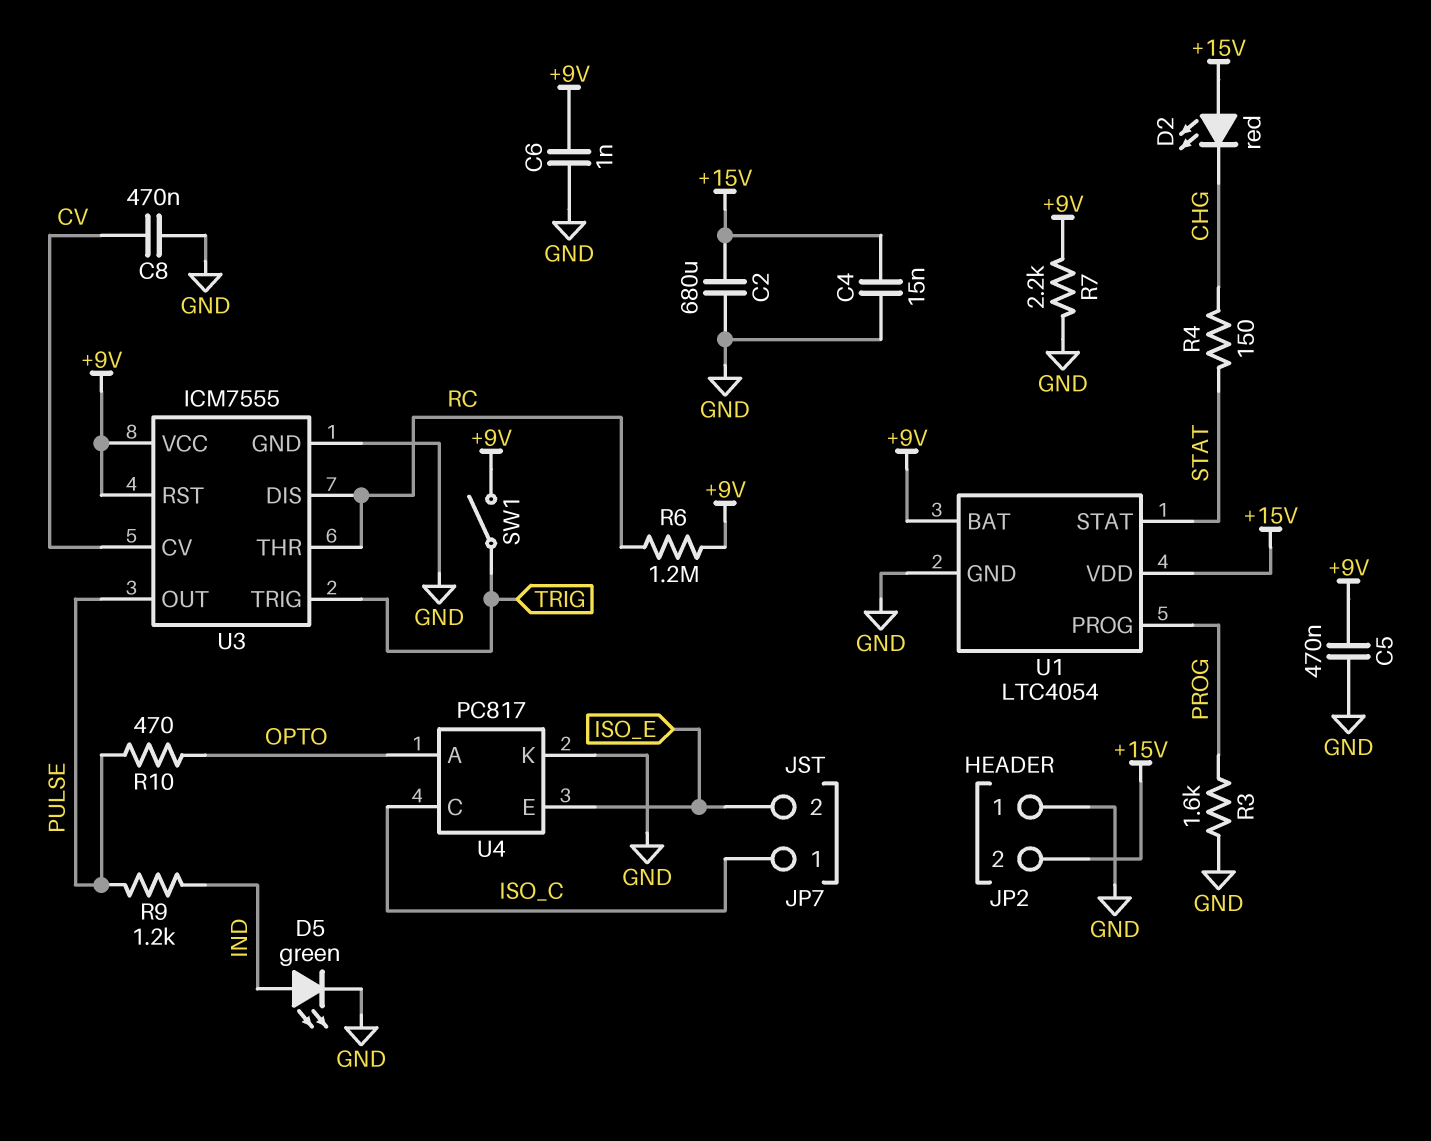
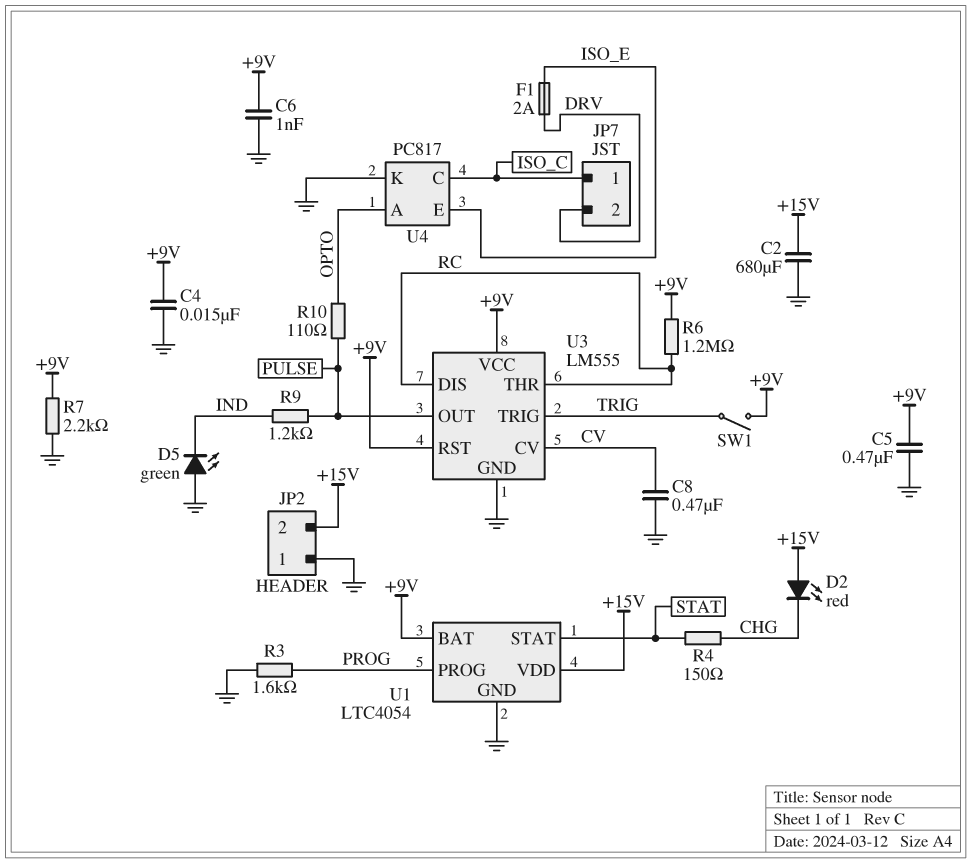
C4: 15nF (+15V, GND) -> 15nF (+9V, GND)
D5: LED green (A IND, K GND) -> LED green (A GND, K IND)
F1: none -> 2A (DRV, ISO_E)
JP7 pin 2: ISO_E -> DRV
R10: 470 (OPTO, PULSE) -> 110 (OPTO, PULSE)
U3: ICM7555 -> LM555

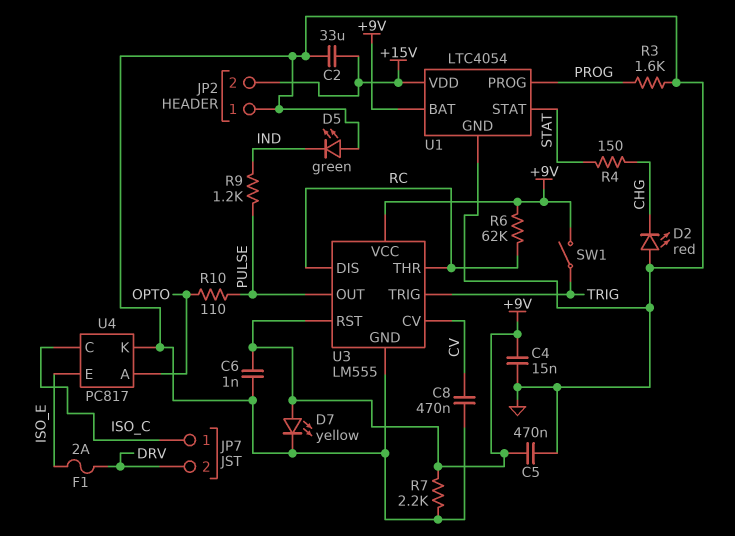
C2: 680uF (+15V, GND) -> 33uF (+15V, GND)
D2: LED red (A +15V, K CHG) -> LED red (A GND, K CHG)
D7: none -> LED yellow (A +9V, K GND)
R6: 1.2M (+9V, RC) -> 62k (+9V, RC)

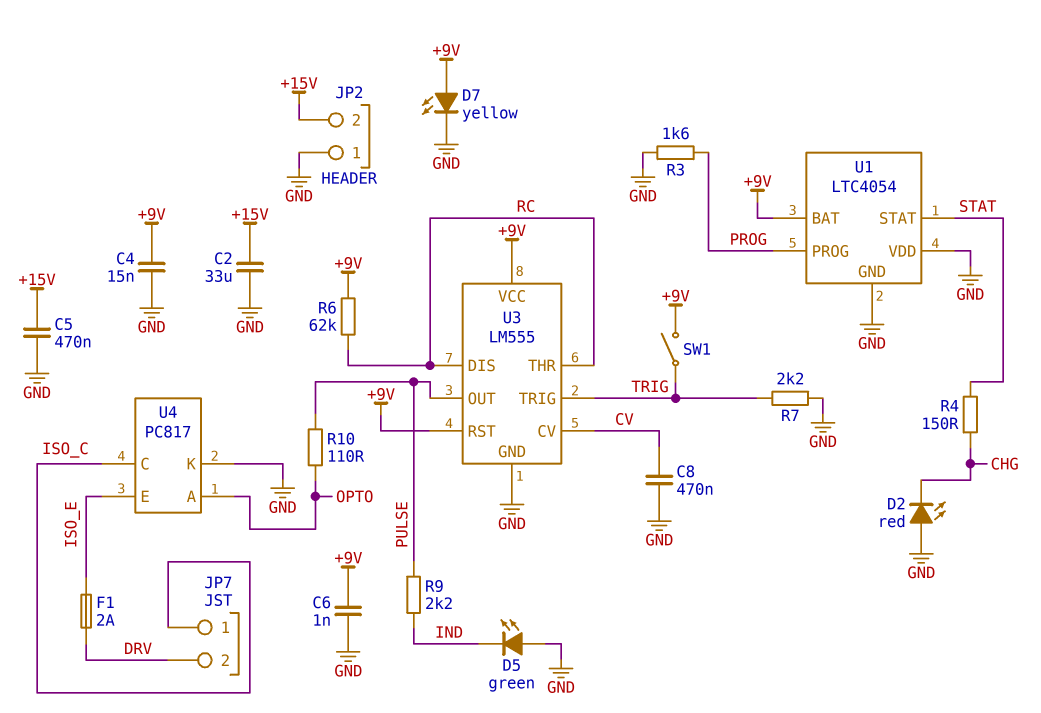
C5: 470nF (+9V, GND) -> 470nF (+15V, GND)
R7: 2.2k (+9V, GND) -> 2.2k (GND, TRIG)
R9: 1.2k (IND, PULSE) -> 2.2k (IND, PULSE)
U1 pin VDD: +15V -> GND

